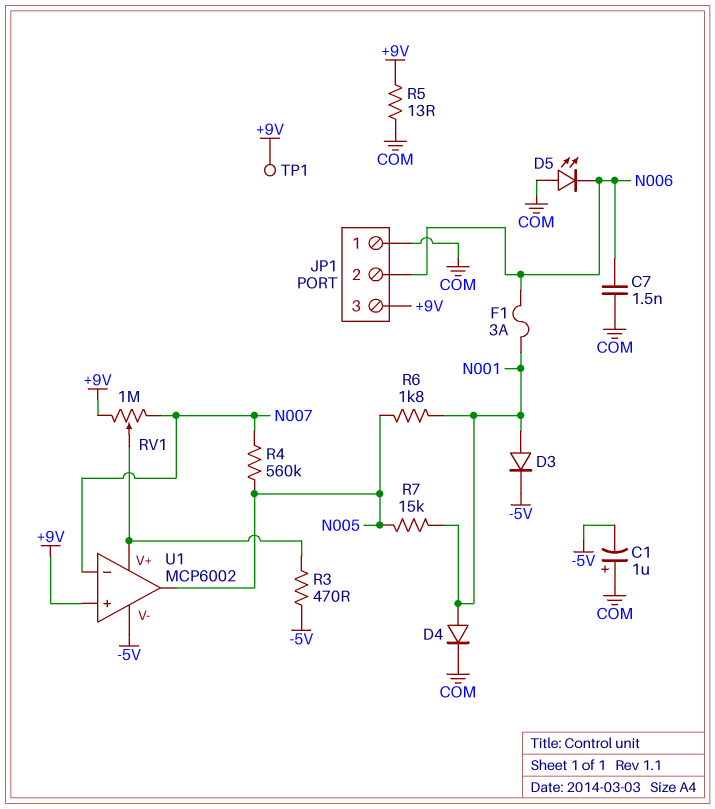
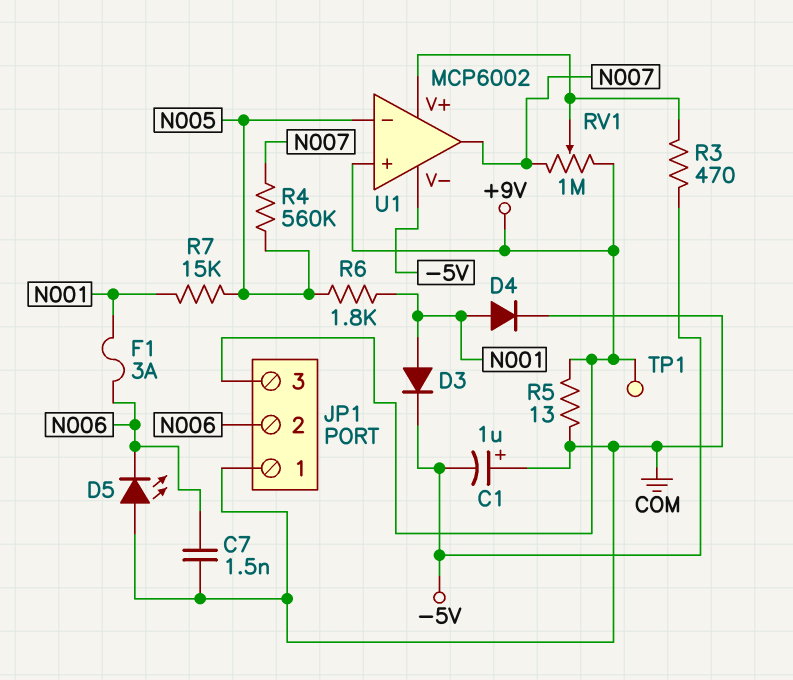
U1 pin in-: N007 -> N005
U1 pin out: N005 -> N007

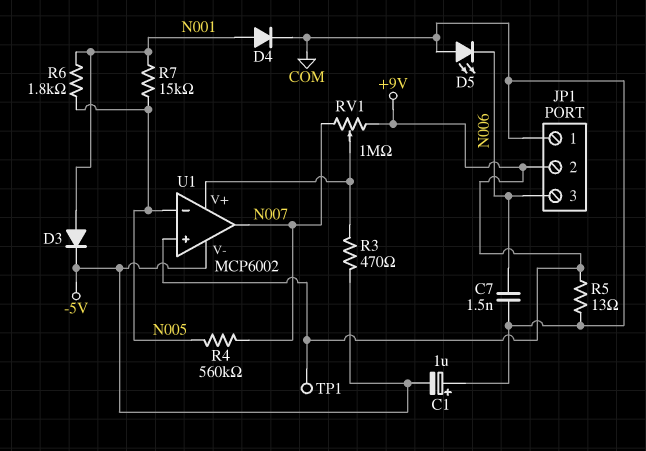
F1: 3A (N001, N006) -> none
JP1 pin 2: N006 -> +9V
JP1 pin 3: +9V -> N006

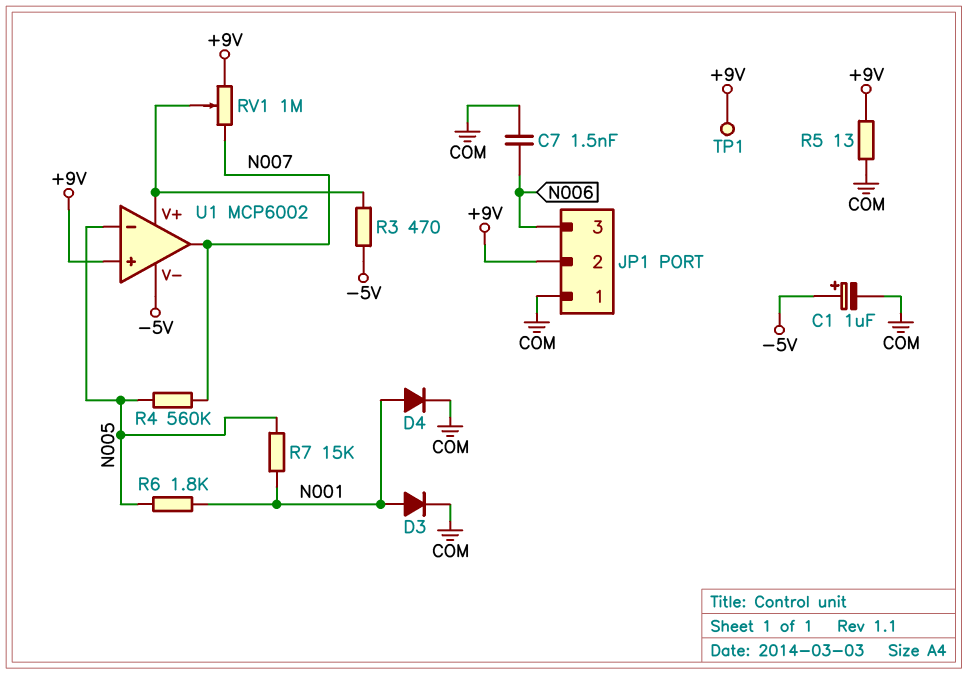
C1: 1uF (plus COM, minus -5V) -> 1uF (plus -5V, minus COM)
D3: diode (A N001, K -5V) -> diode (A N001, K COM)
D5: LED (A COM, K N006) -> none

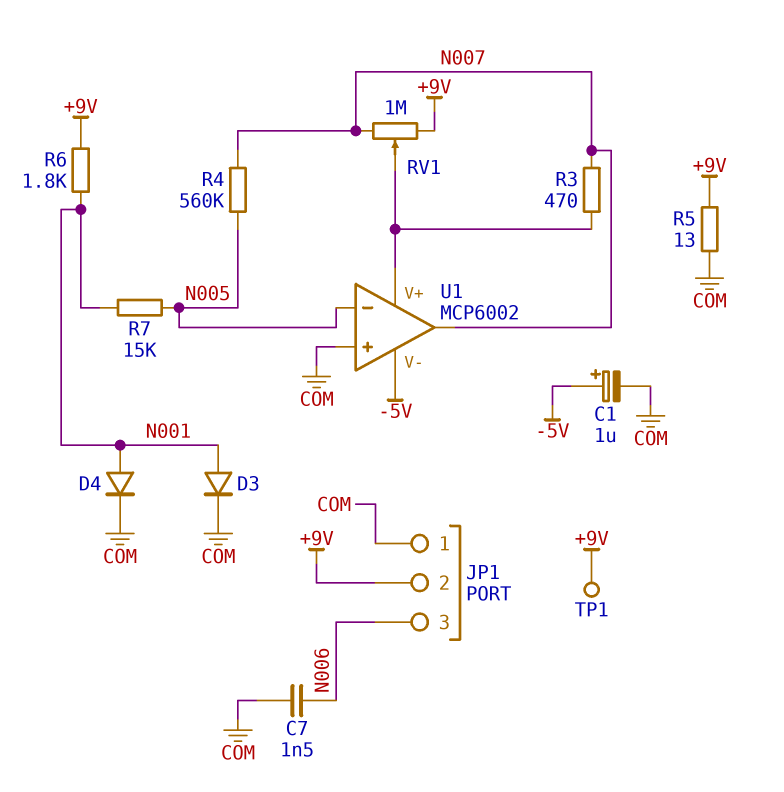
R3: 470 (-5V, U1/V+) -> 470 (N007, U1/V+)
R6: 1.8k (N001, N005) -> 1.8k (+9V, N001)
U1 pin in+: +9V -> COM

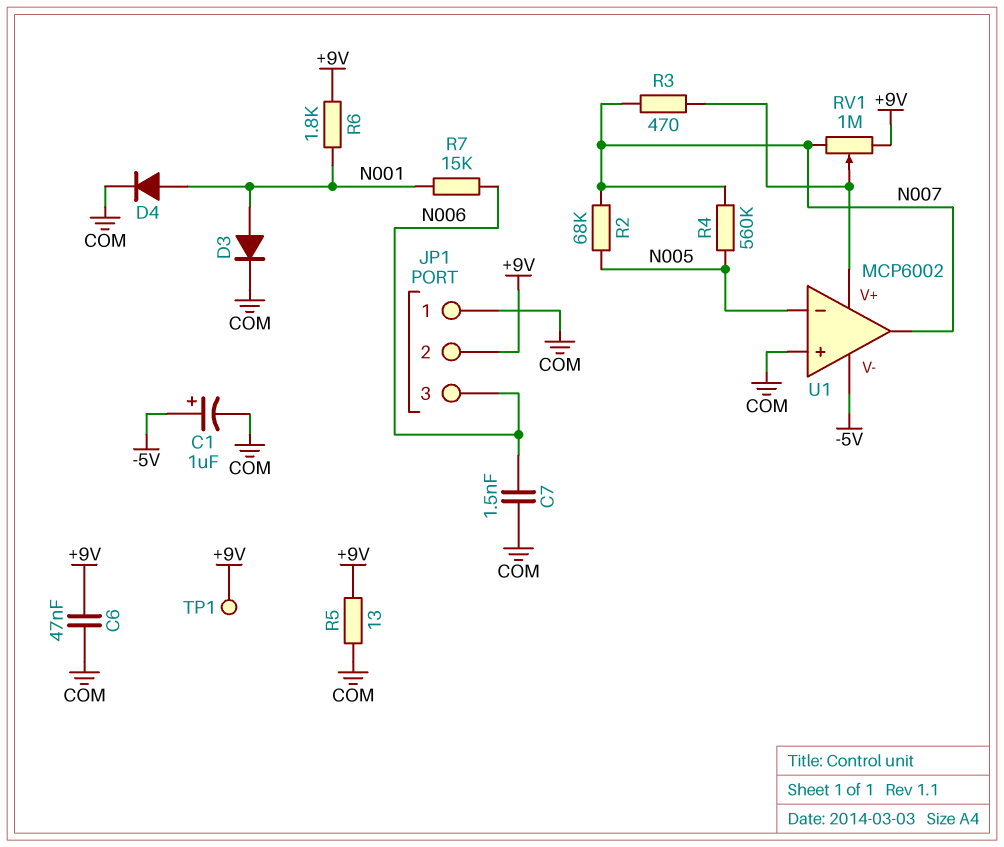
C6: none -> 47nF (+9V, COM)
R2: none -> 68k (N005, N007)
R7: 15k (N001, N005) -> 15k (N001, N006)

